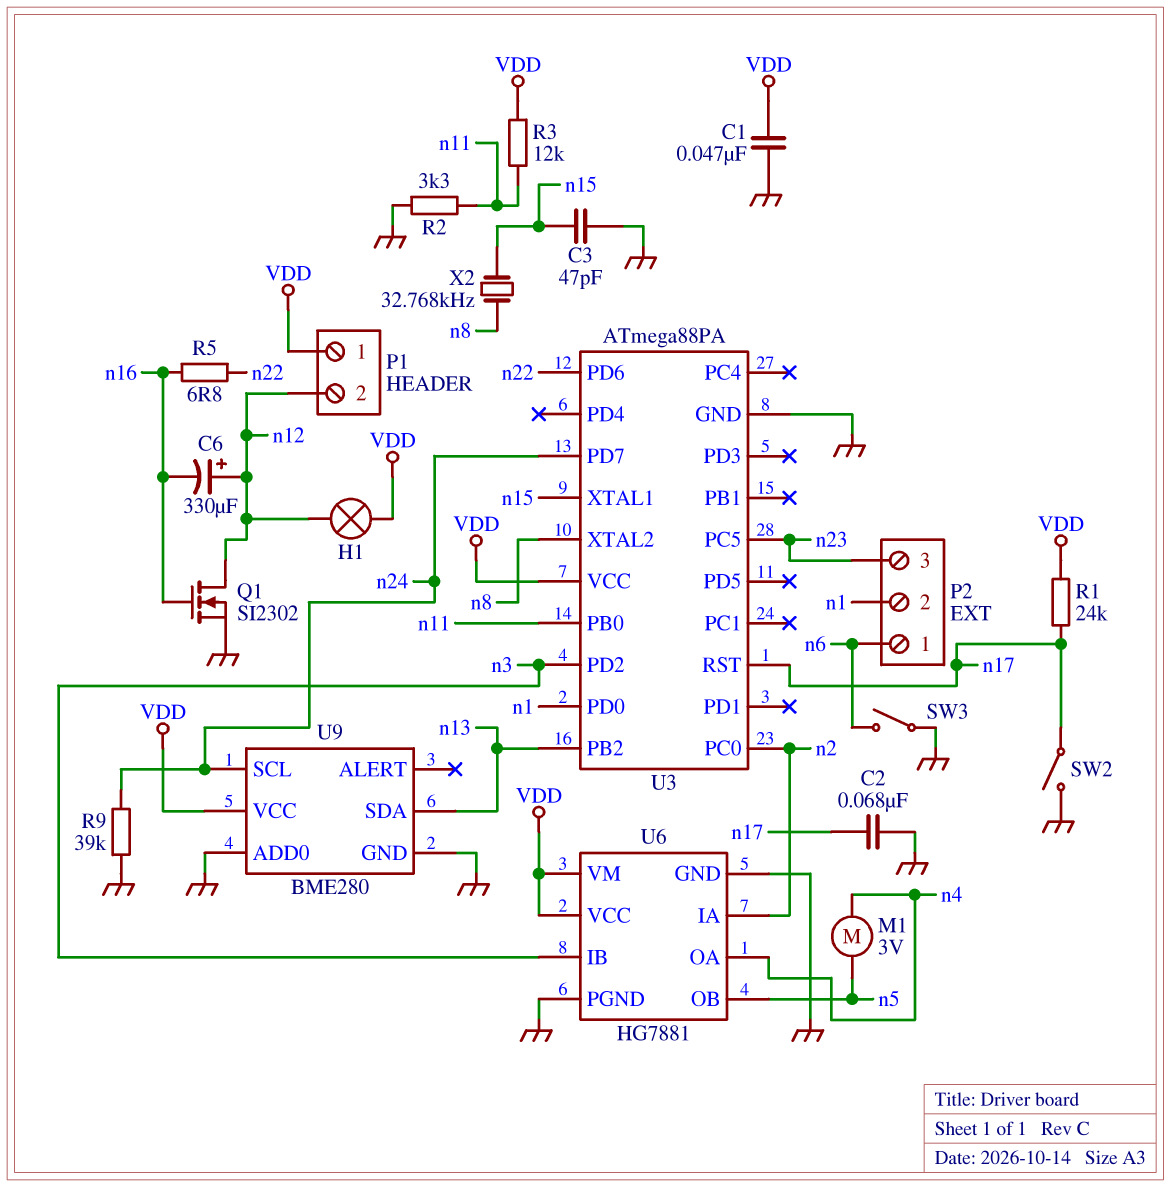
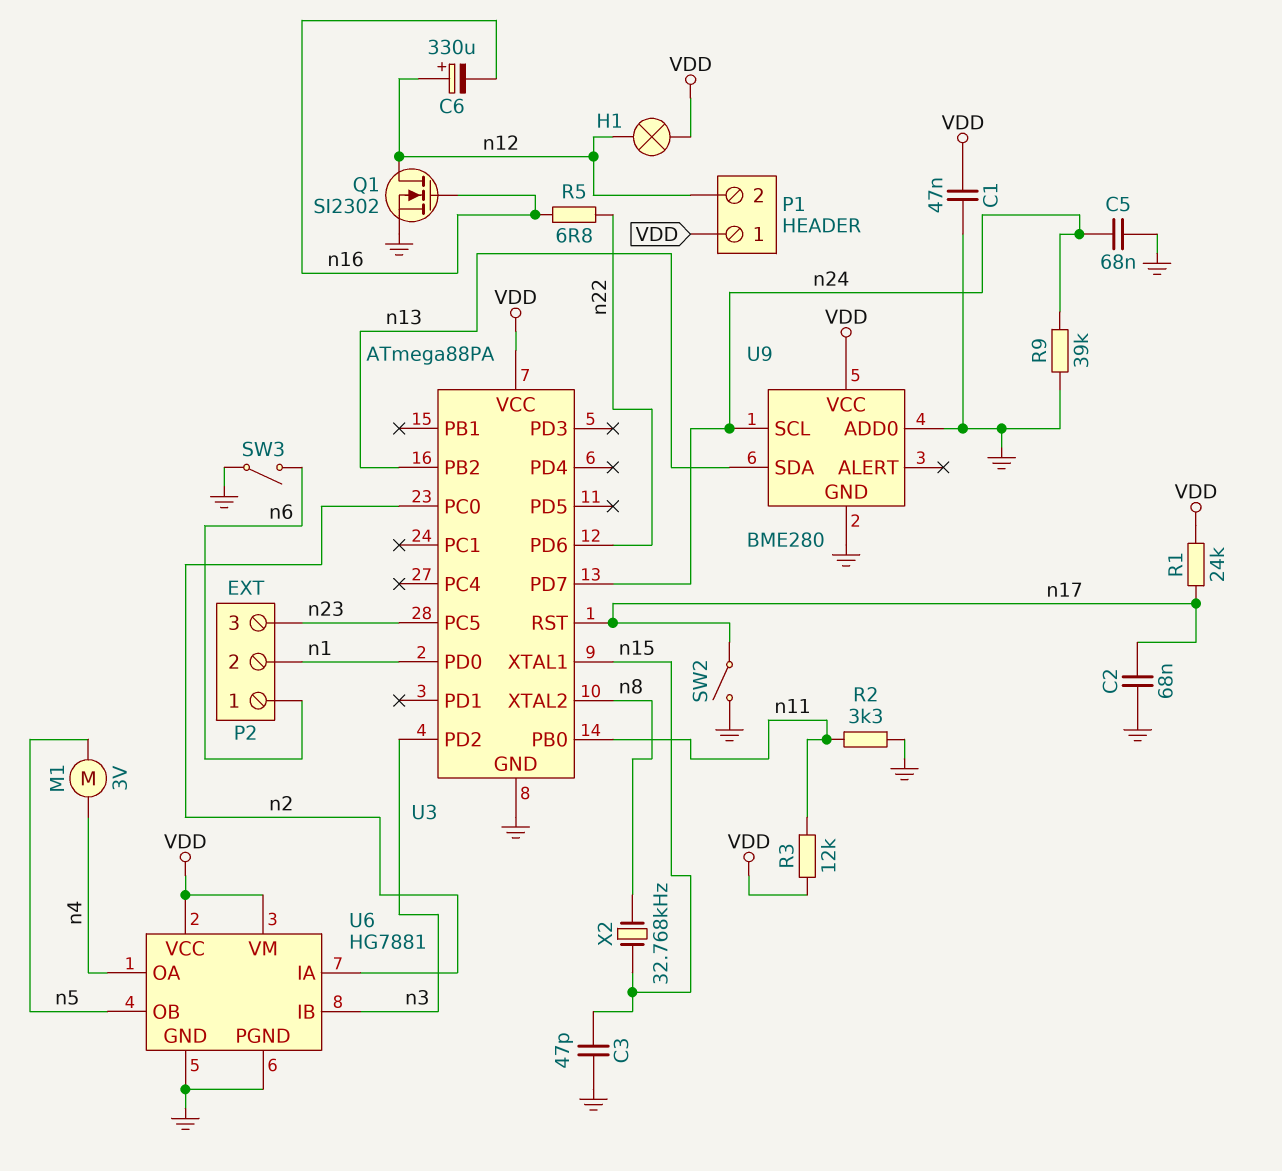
C5: none -> 68nF (GND, n24)

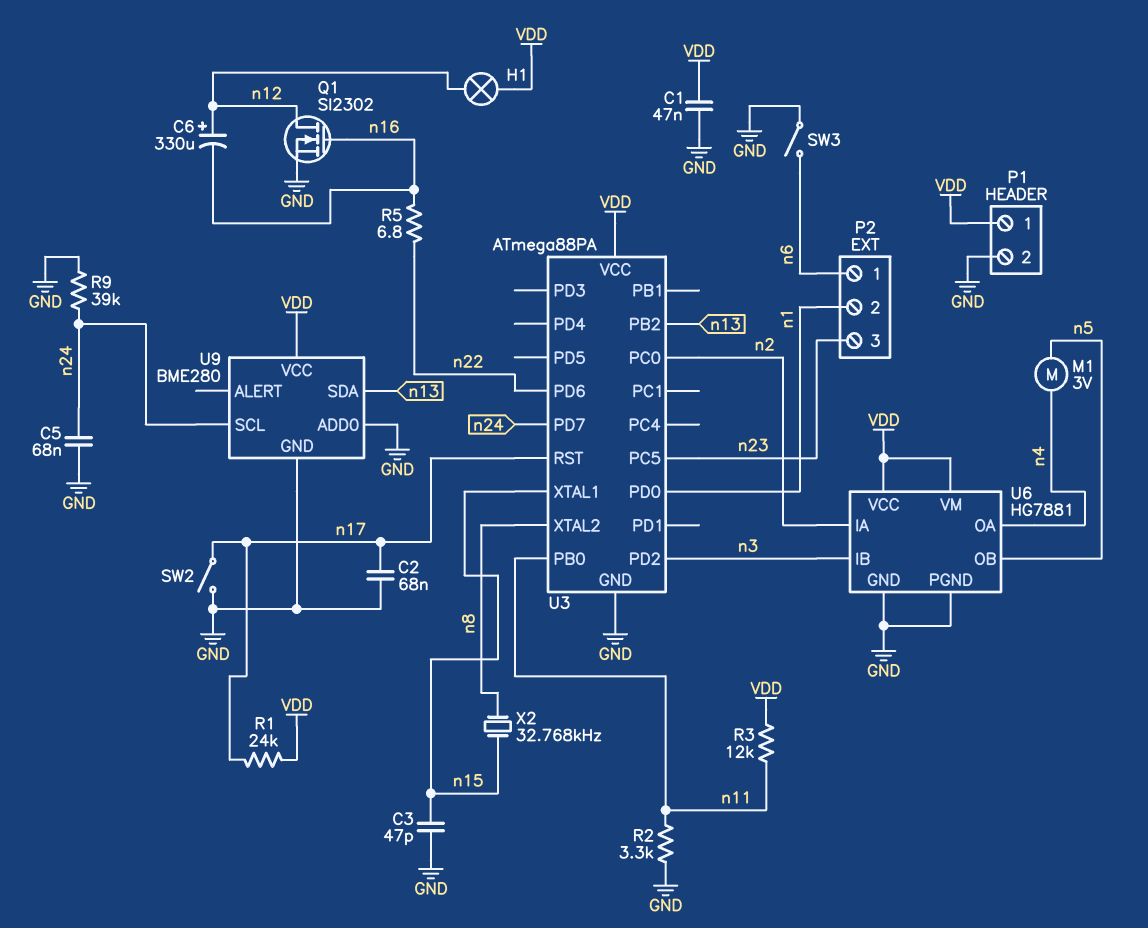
P1 pin 2: n12 -> GND

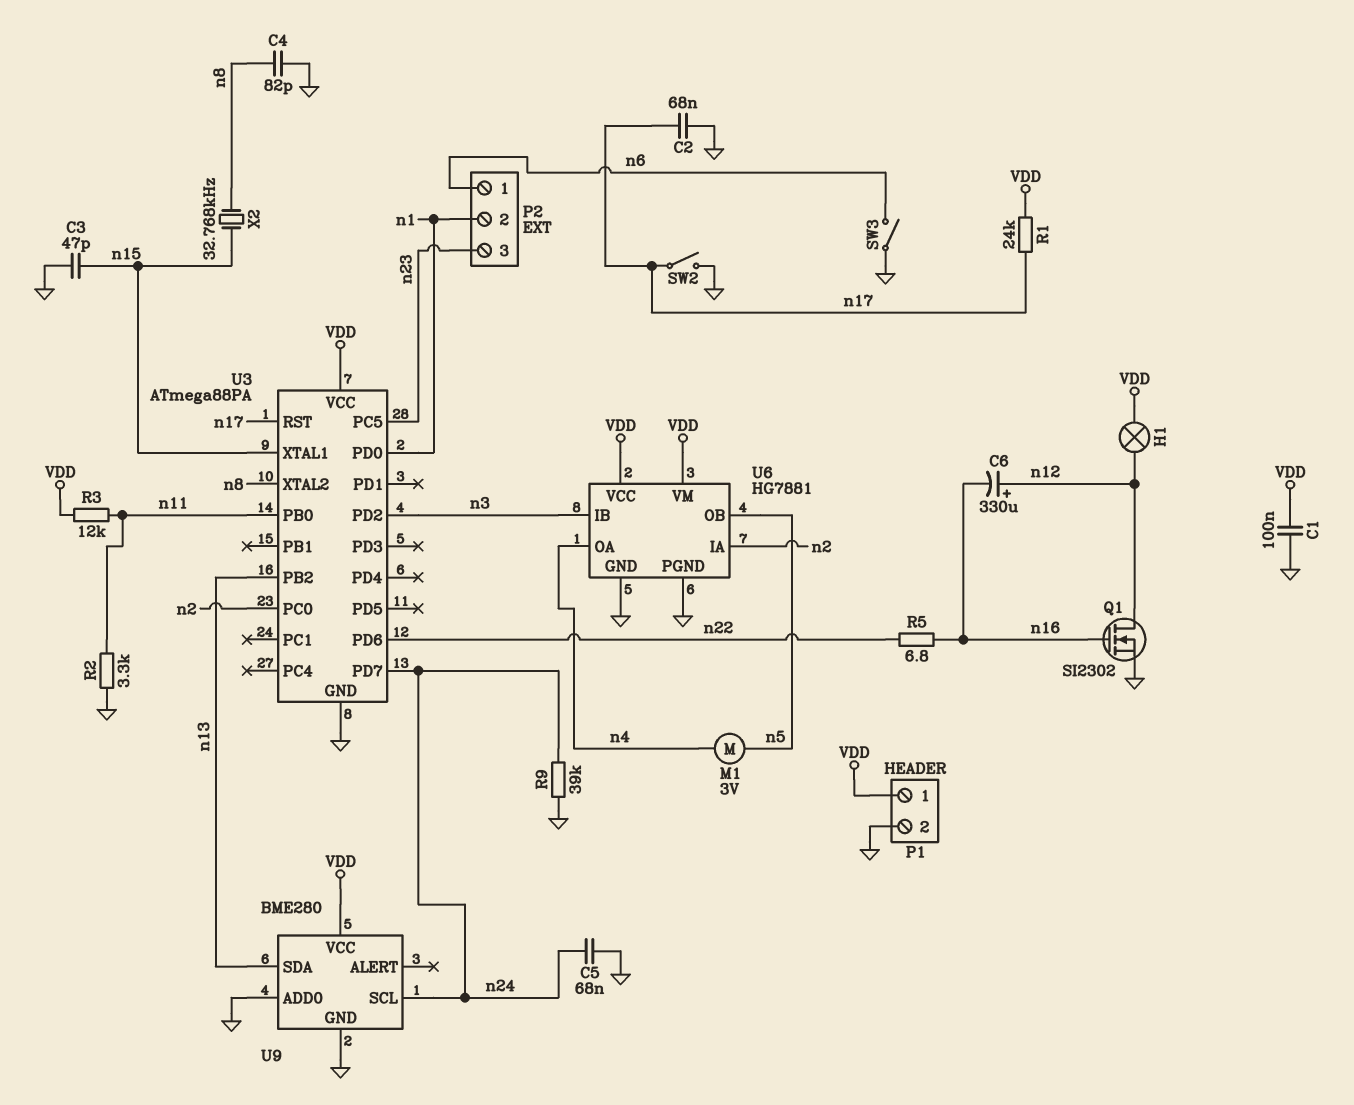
C1: 47nF (GND, VDD) -> 100nF (GND, VDD)
C4: none -> 82pF (GND, n8)

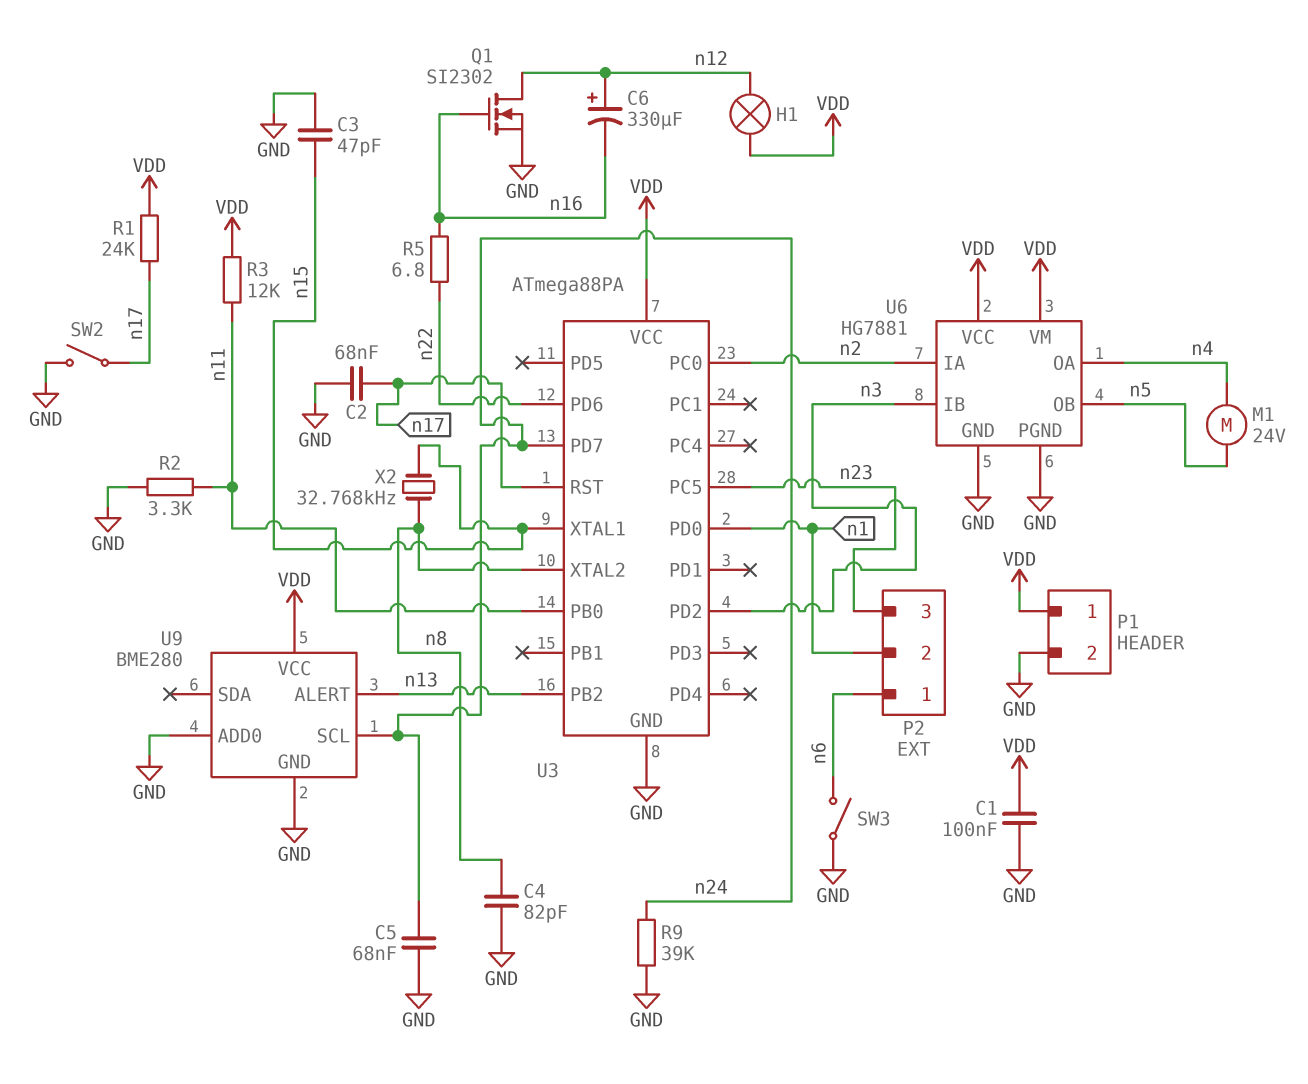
M1: motor 3V (n4, n5) -> motor 24V (n4, n5)
U9 pin ALERT: none -> n13
U9 pin SDA: n13 -> none

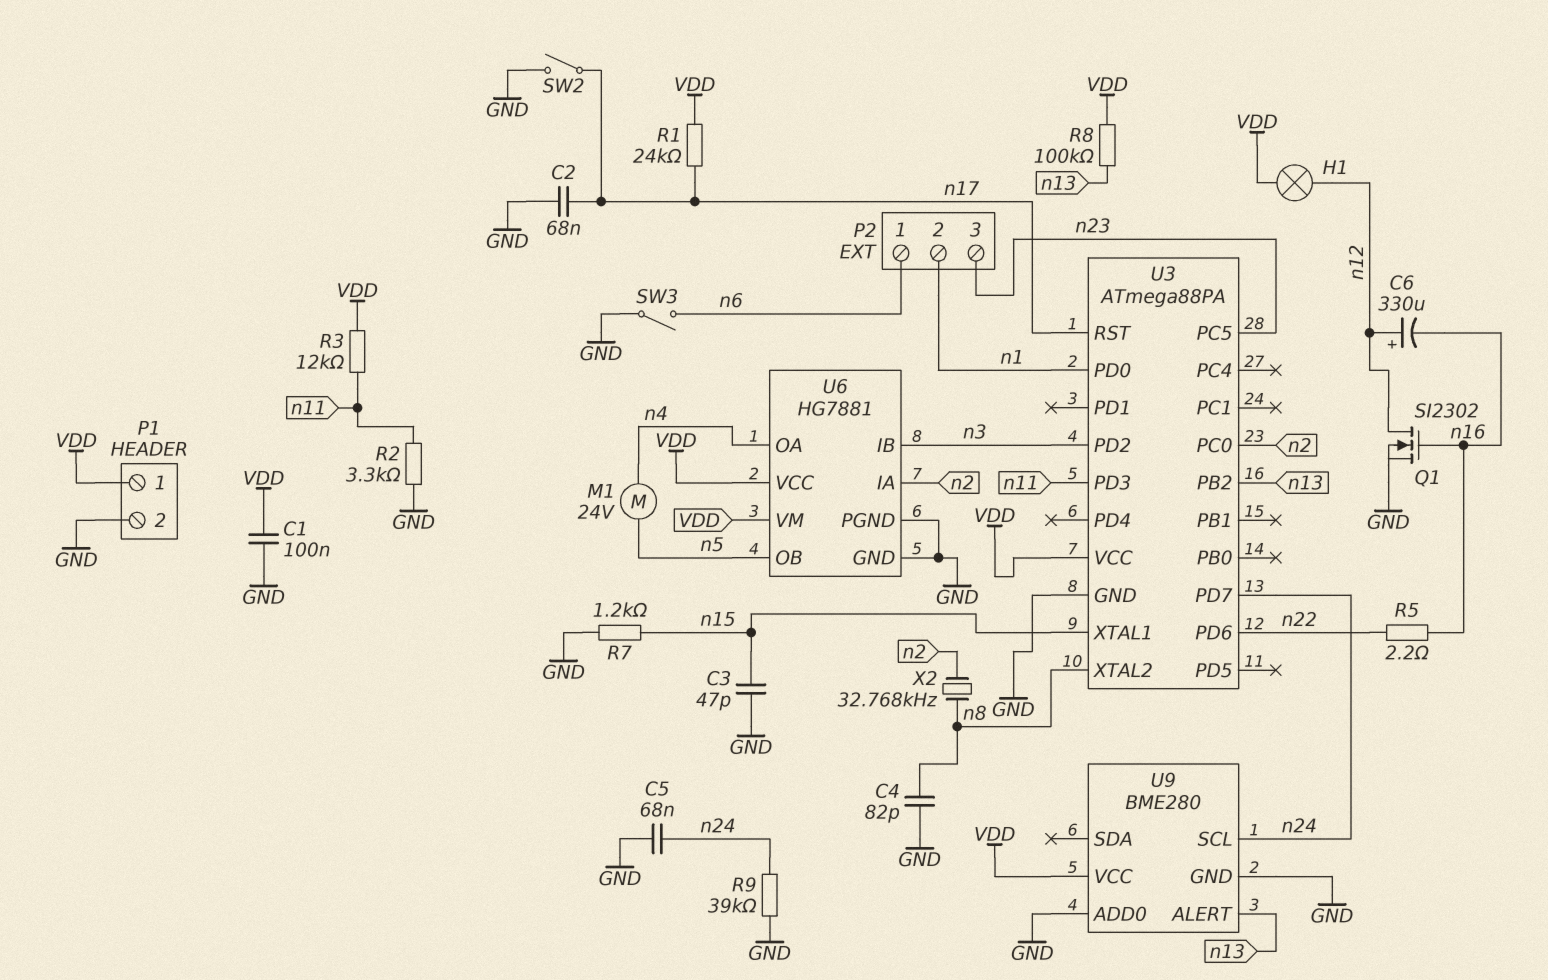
R5: 6.8 (n16, n22) -> 2.2 (n16, n22)
R7: none -> 1.2k (GND, n15)
R8: none -> 100k (VDD, n13)
U3 pin PB0: n11 -> none
U3 pin PD3: none -> n11
X2: 32.768kHz (n8, n15) -> 32.768kHz (n2, n8)

